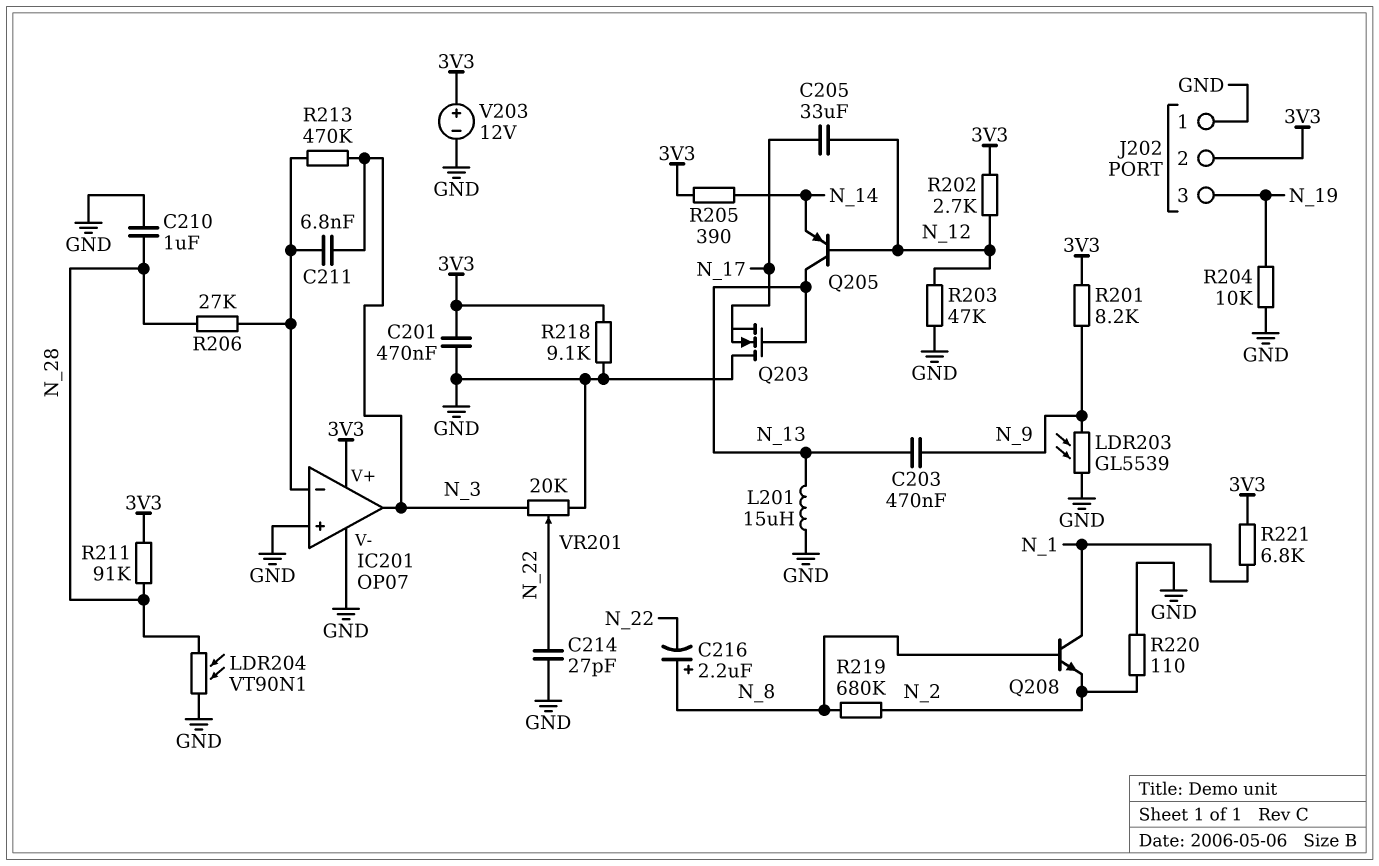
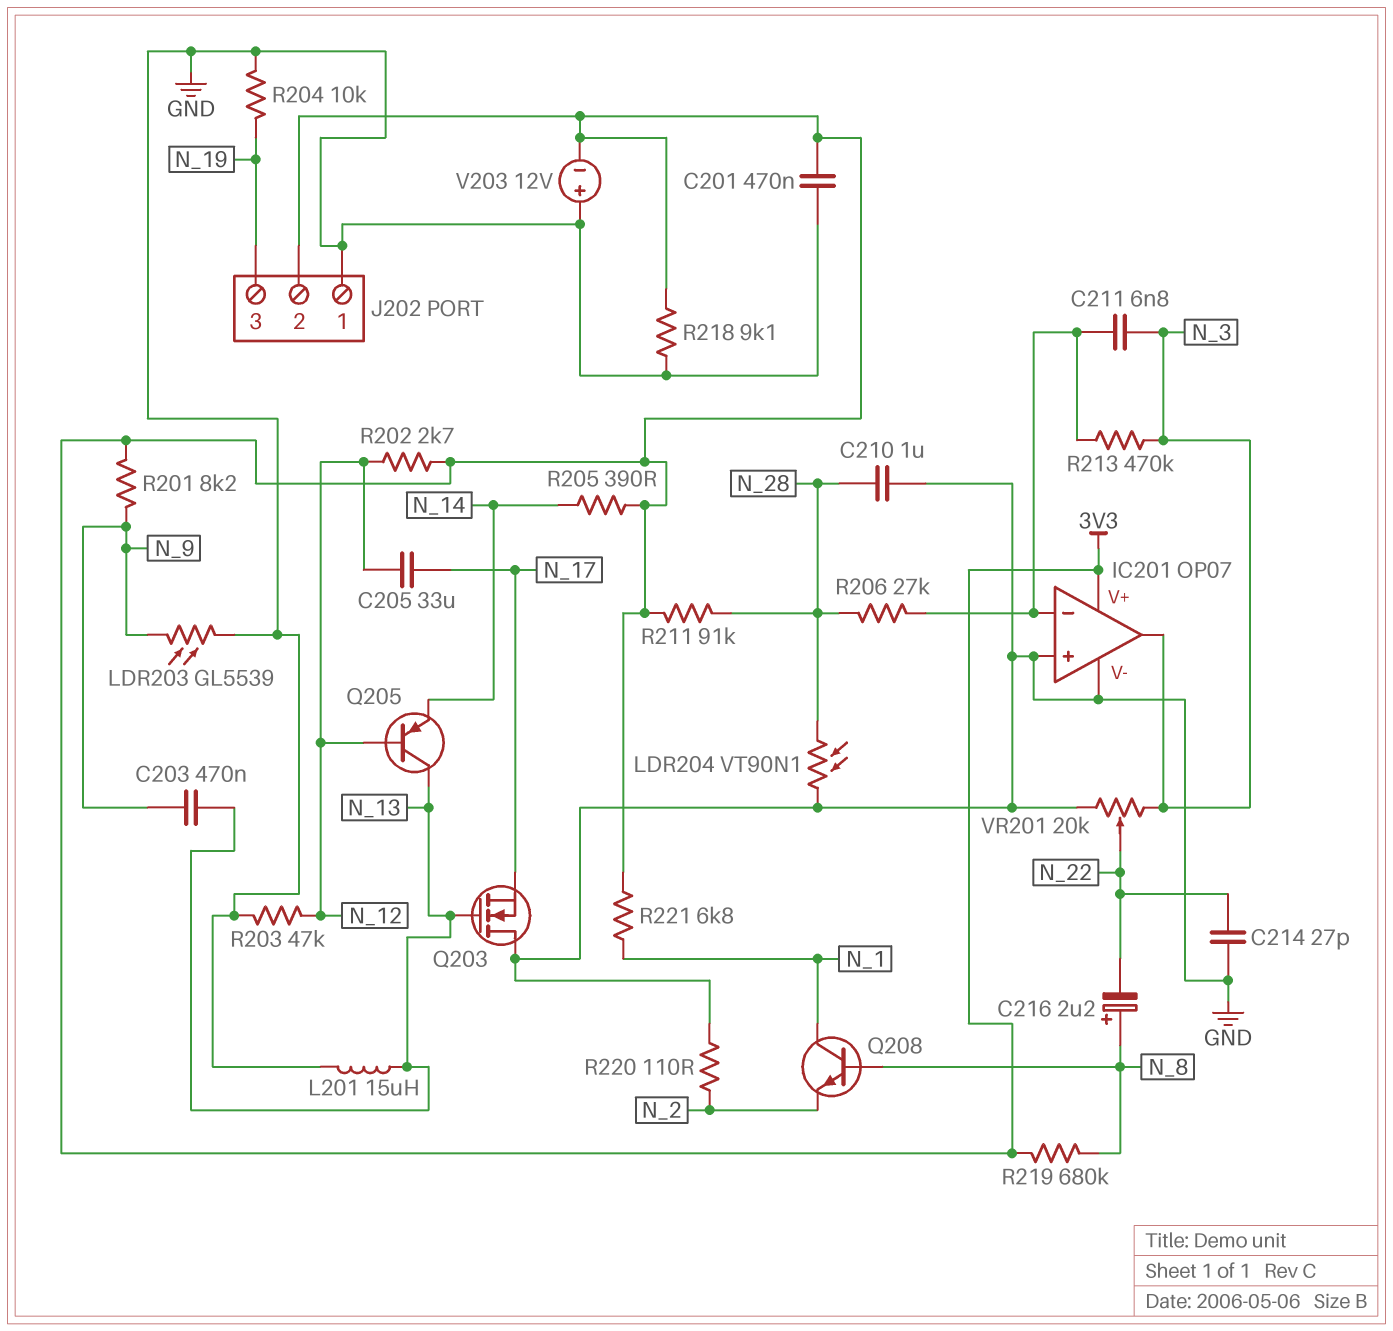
R219: 680k (N_2, N_8) -> 680k (3V3, N_8)
V203: 12V (plus 3V3, minus GND) -> 12V (plus GND, minus 3V3)

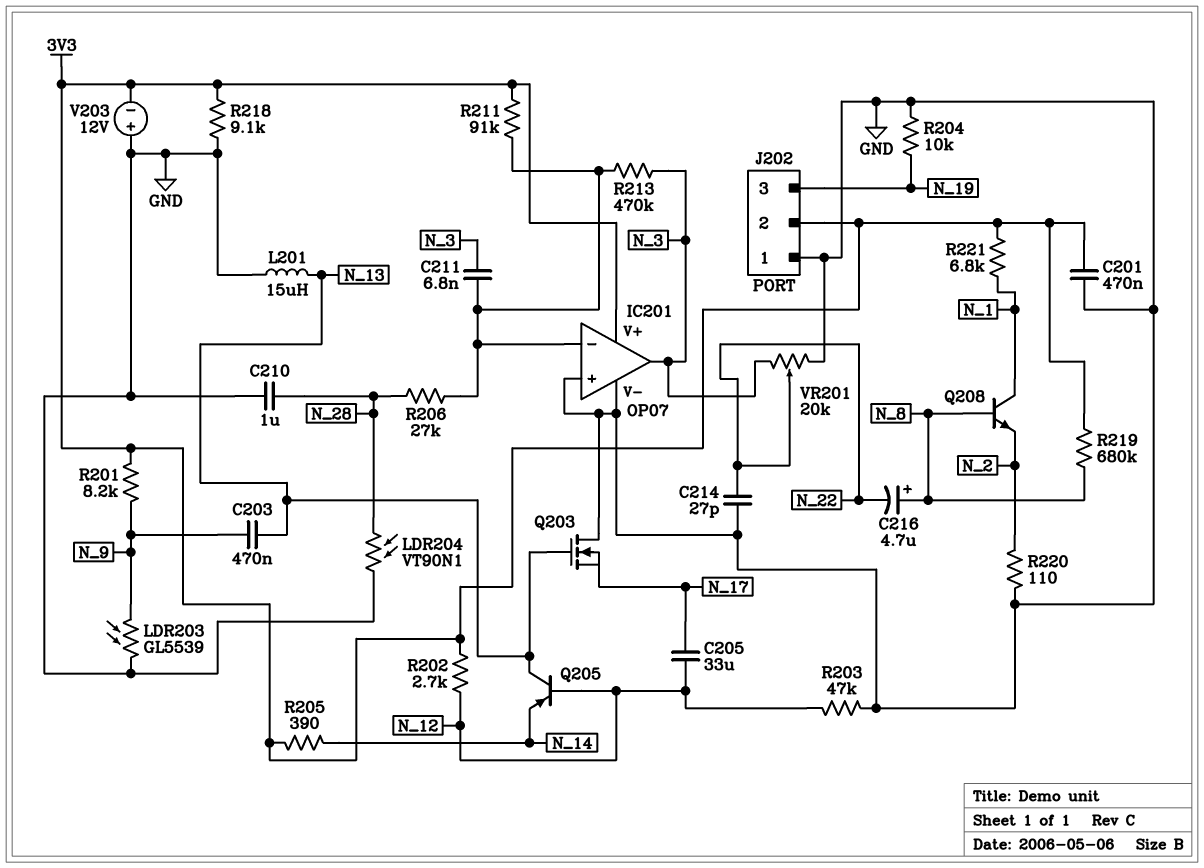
C216: 2.2uF (plus N_8, minus N_22) -> 4.7uF (plus N_8, minus N_22)
R211: 91k (3V3, N_28) -> 91k (3V3, IC201/in-)

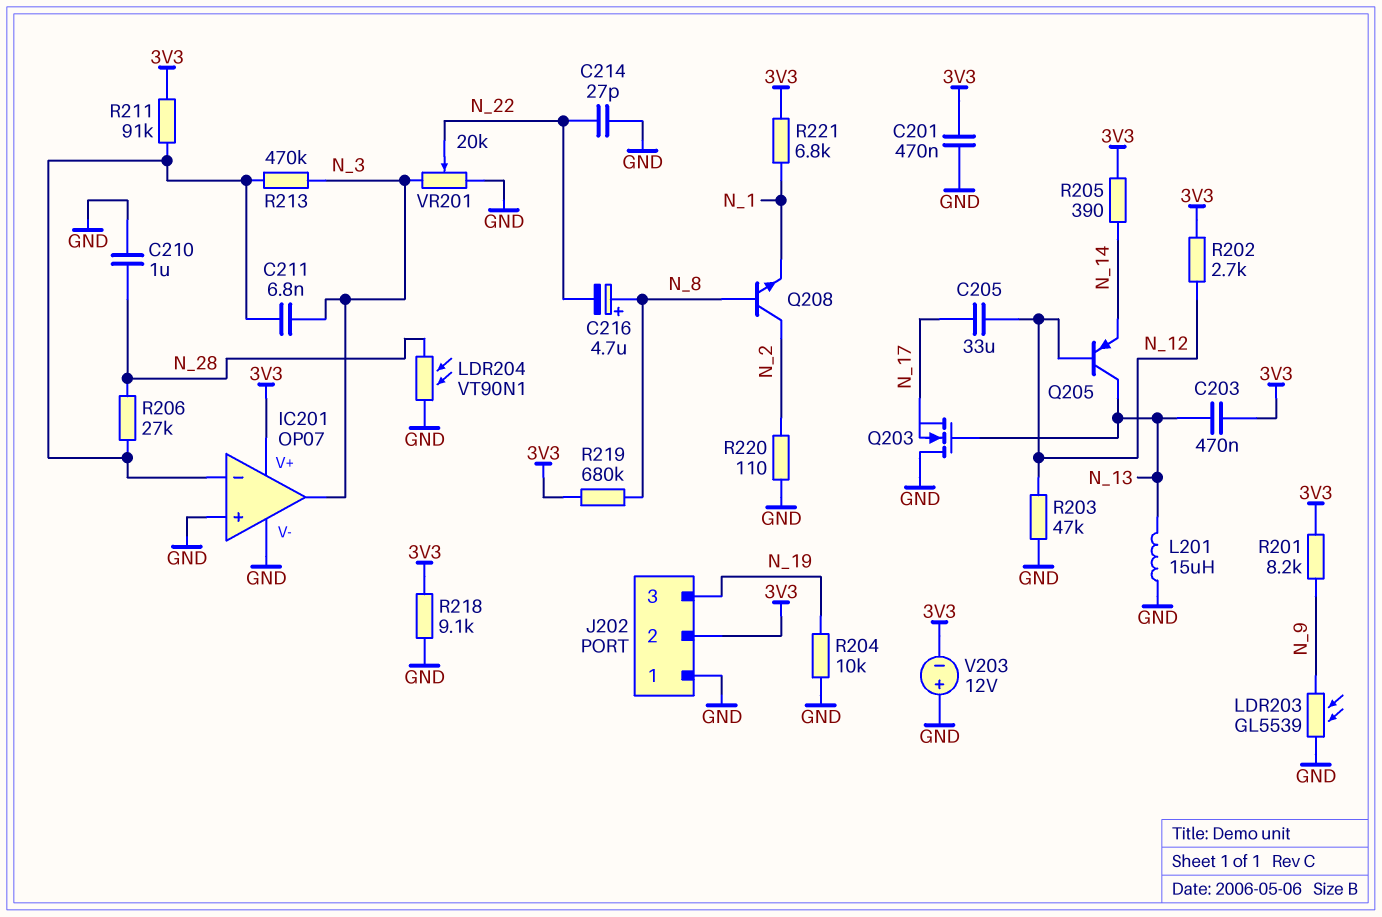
C203: 470nF (N_9, N_13) -> 470nF (3V3, N_13)
Q208: NPN (B N_8, C N_1, E N_2) -> NPN (B N_8, C N_2, E N_1)

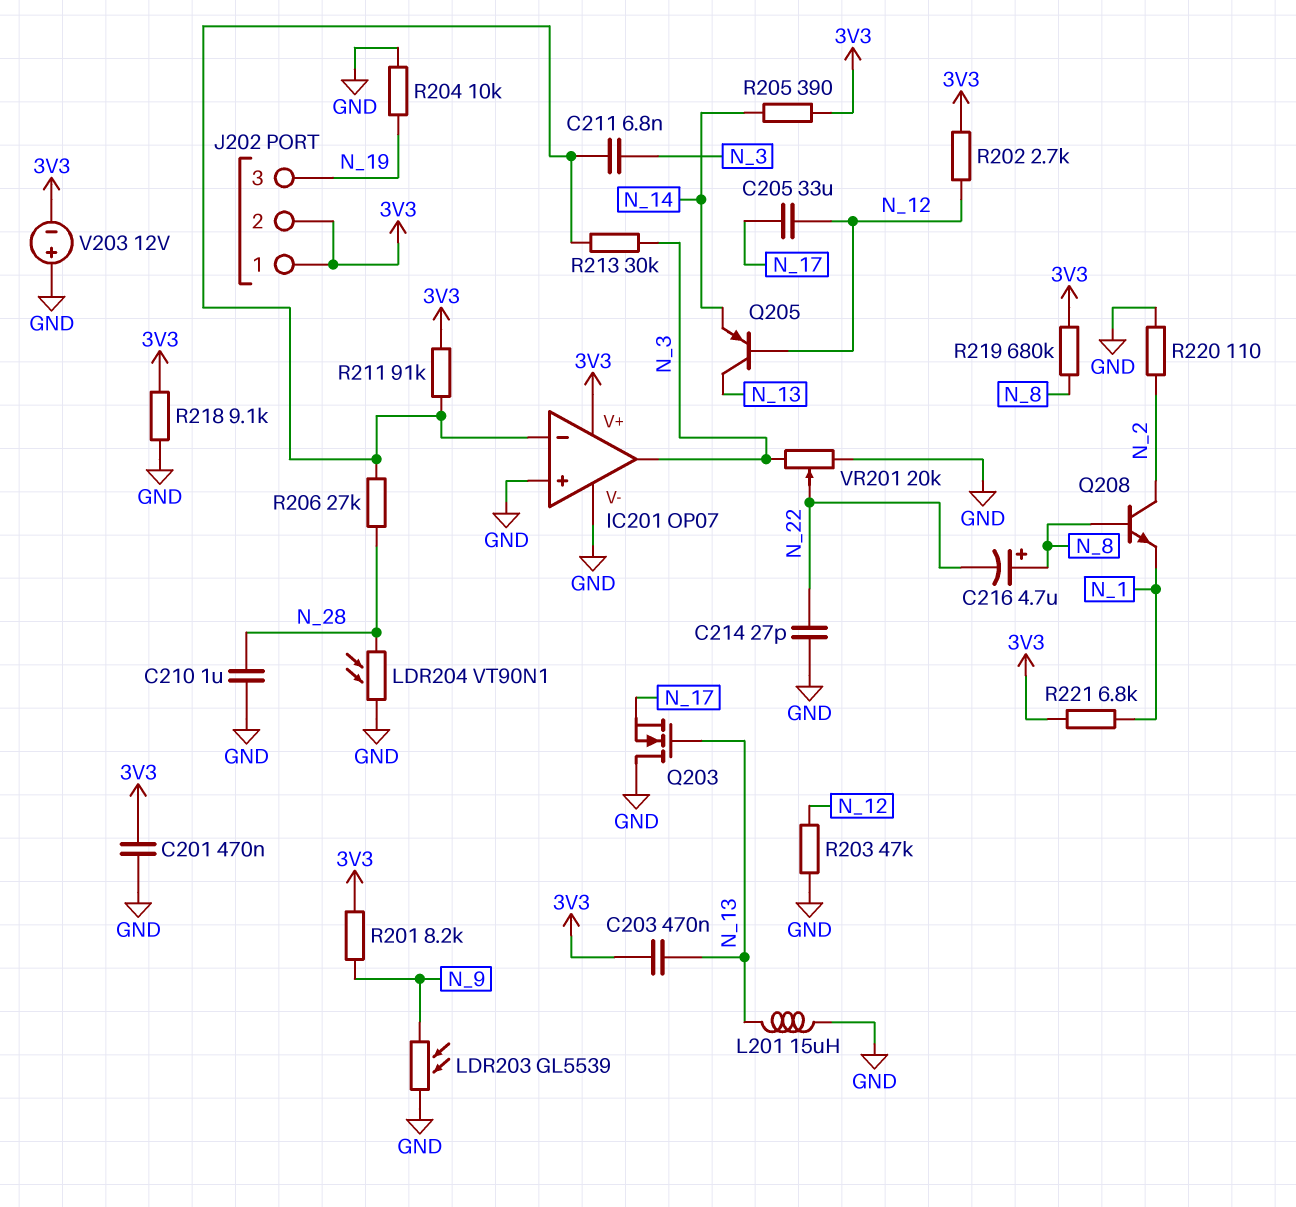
J202 pin 1: GND -> 3V3
R213: 470k (IC201/in-, N_3) -> 30k (IC201/in-, N_3)

